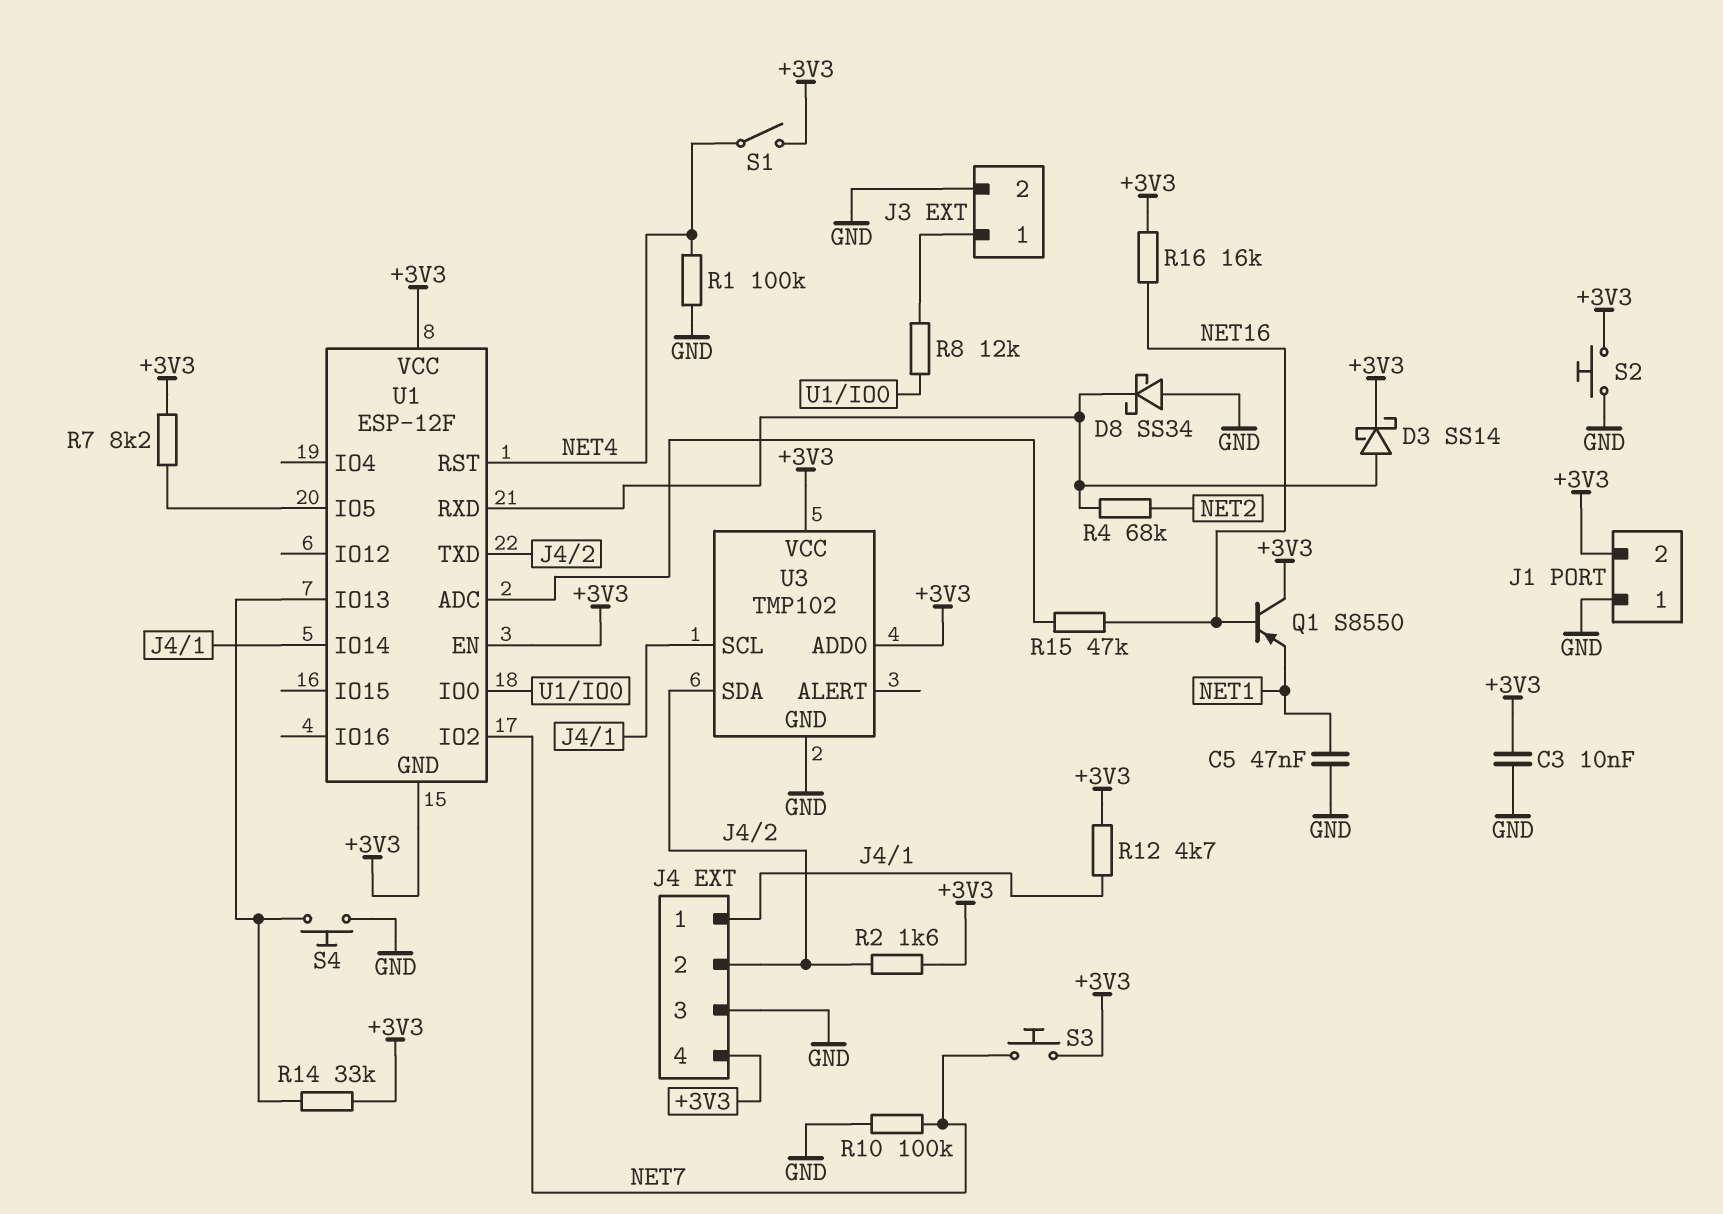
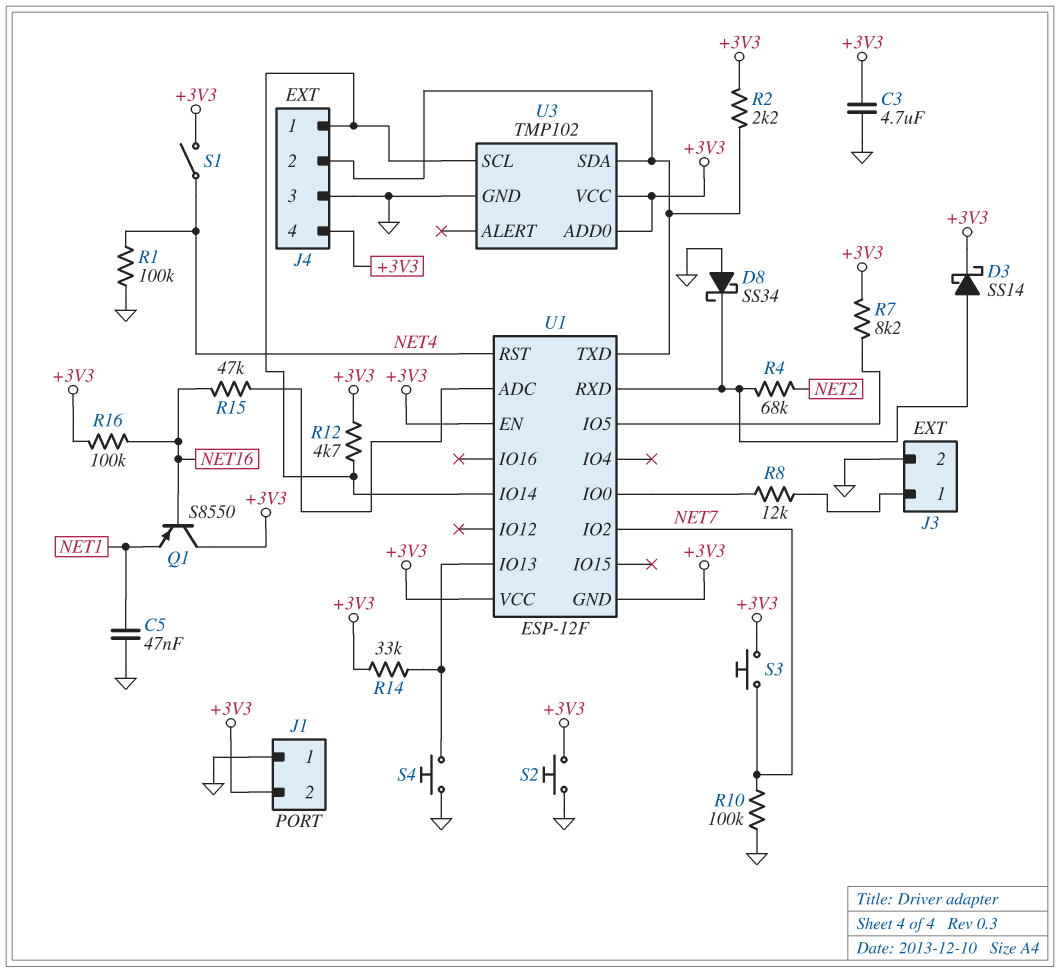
C3: 10nF (+3V3, GND) -> 4.7uF (+3V3, GND)
R2: 1.6k (+3V3, J4/2) -> 2.2k (+3V3, J4/2)
R16: 16k (+3V3, NET16) -> 100k (+3V3, NET16)

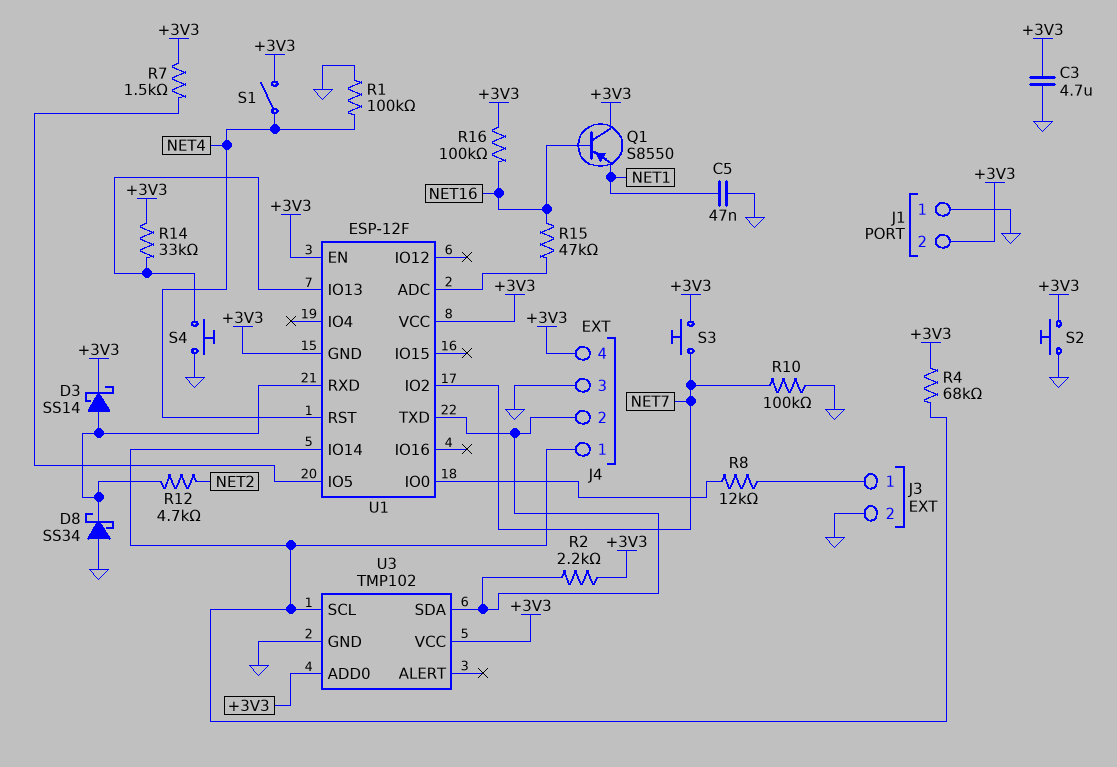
R4: 68k (NET2, U1/RXD) -> 68k (+3V3, J4/1)
R7: 8.2k (+3V3, U1/IO5) -> 1.5k (+3V3, U1/IO5)
R12: 4.7k (+3V3, J4/1) -> 4.7k (NET2, U1/RXD)

